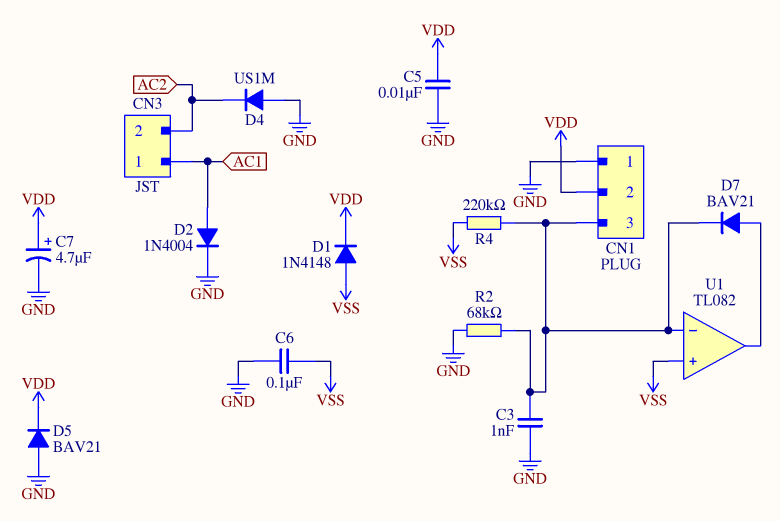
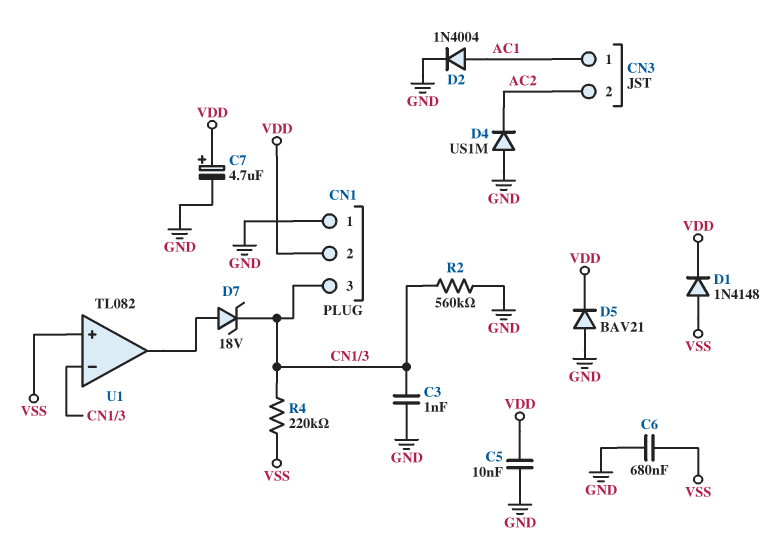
C6: 100nF (GND, VSS) -> 680nF (GND, VSS)
D7: diode BAV21 (A U1/out, K CN1/3) -> zener 18V (A U1/out, K CN1/3)
R2: 68k (CN1/3, GND) -> 560k (CN1/3, GND)

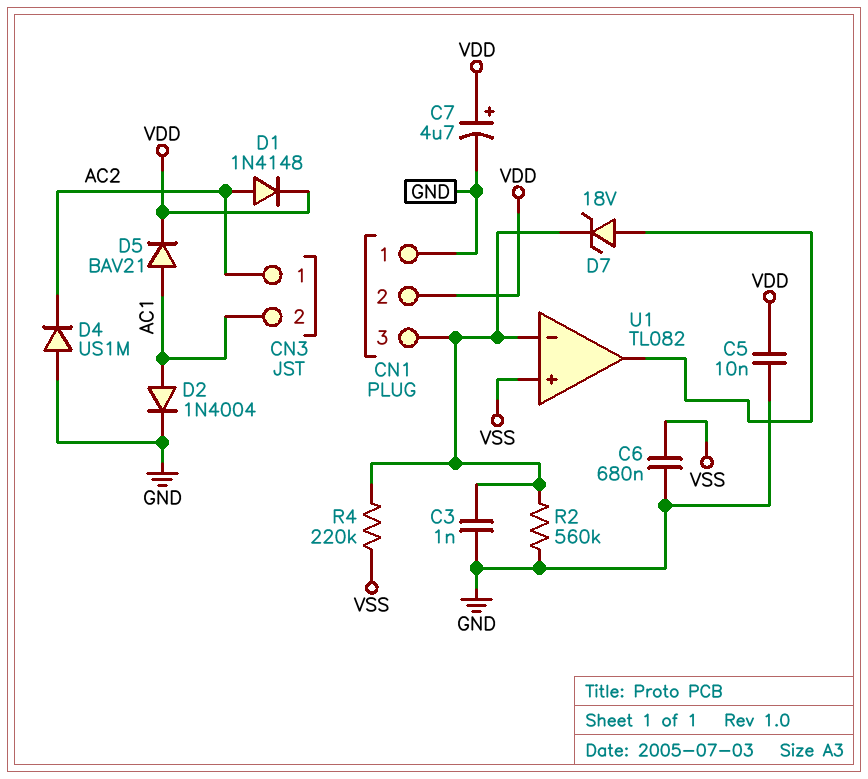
CN3 pin 1: AC1 -> AC2
CN3 pin 2: AC2 -> AC1
D1: diode 1N4148 (A VSS, K VDD) -> diode 1N4148 (A AC2, K VDD)
D5: diode BAV21 (A GND, K VDD) -> diode BAV21 (A AC1, K VDD)

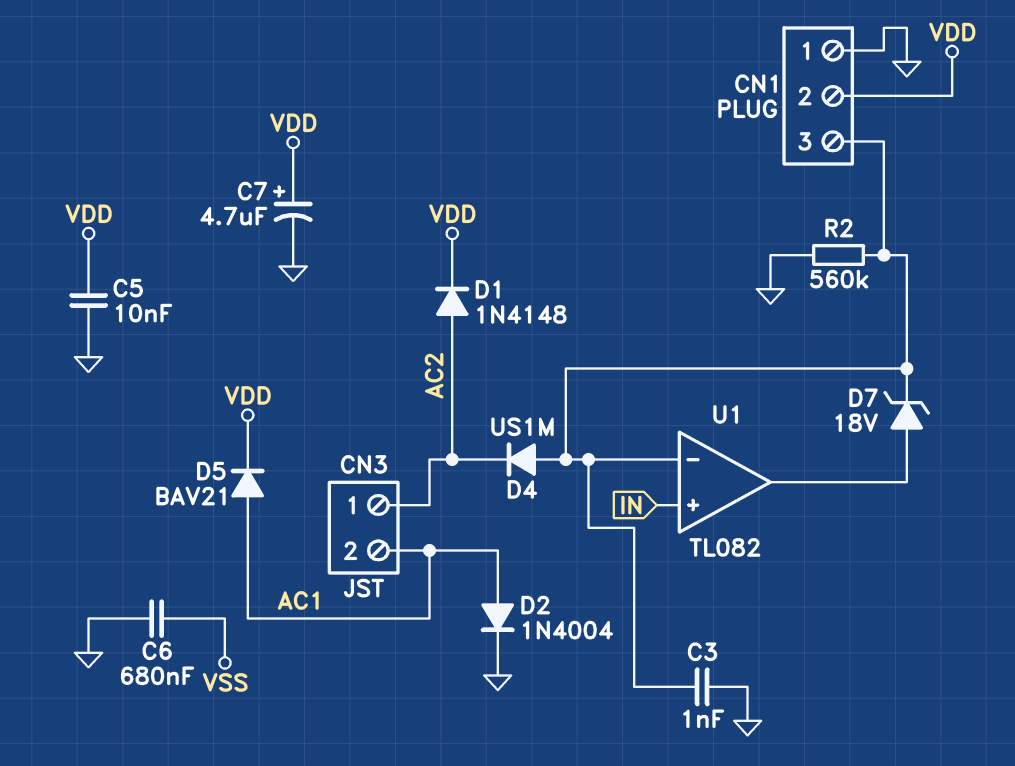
D4: diode US1M (A GND, K AC2) -> diode US1M (A CN1/3, K AC2)
R4: 220k (CN1/3, VSS) -> none
U1 pin in+: VSS -> IN

